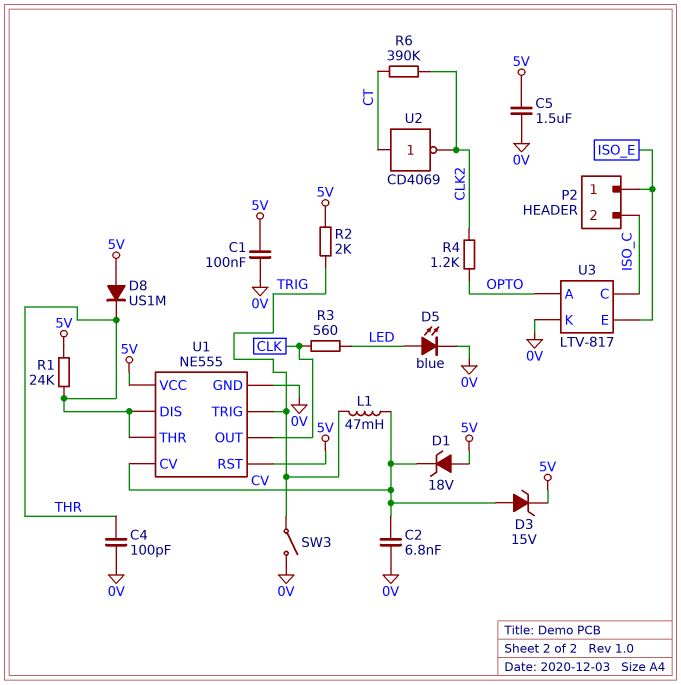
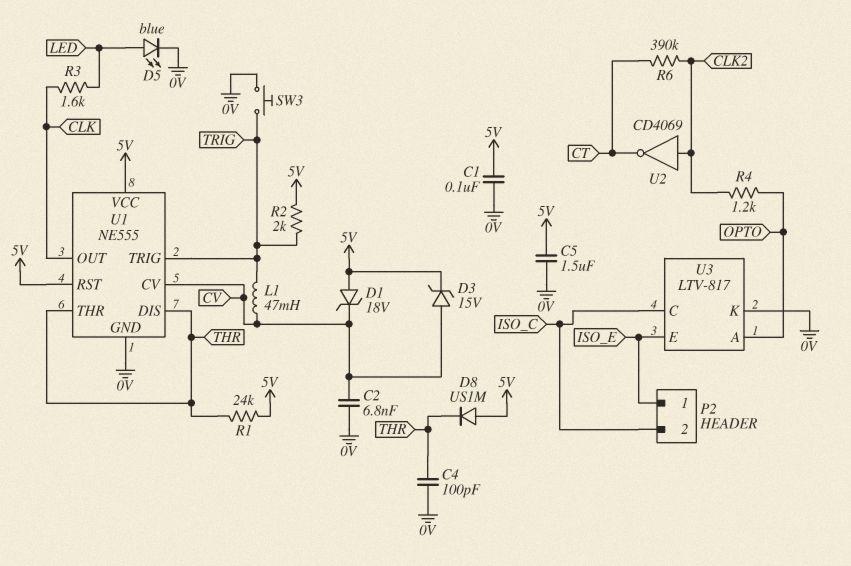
R3: 560 (CLK, LED) -> 1.6k (CLK, LED)
SW3: switch (0V, TRIG) -> button (0V, TRIG)
U2: NOT CD4069 (in CT, out CLK2) -> NOT CD4069 (in CLK2, out CT)

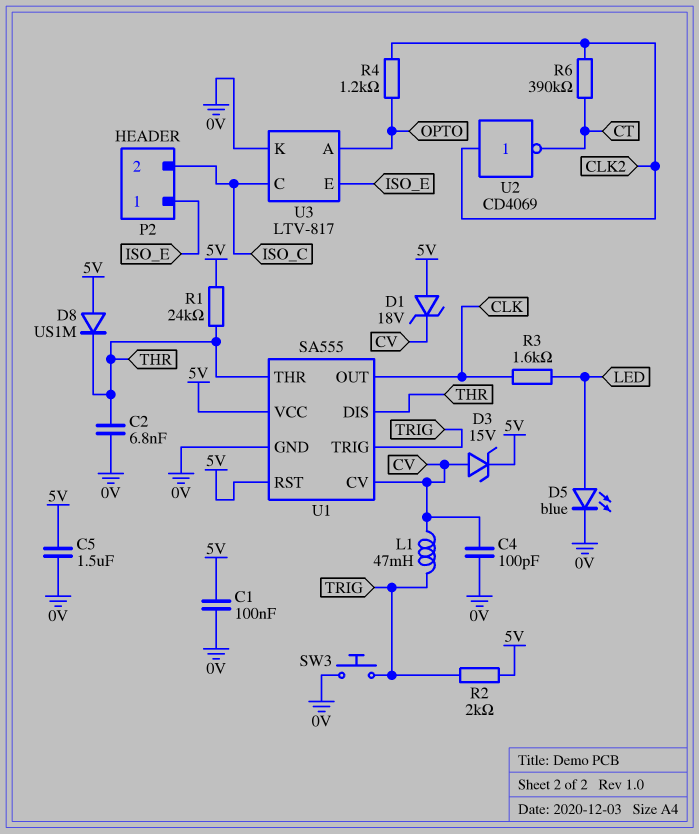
C2: 6.8nF (0V, CV) -> 6.8nF (0V, THR)
C4: 100pF (0V, THR) -> 100pF (0V, CV)
U1: NE555 -> SA555

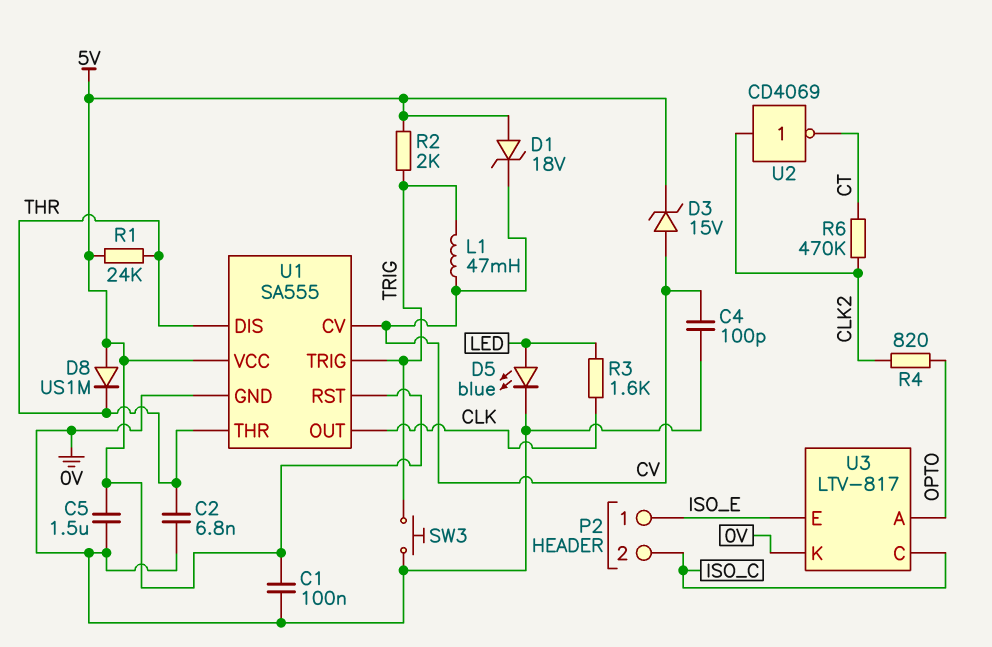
R4: 1.2k (CLK2, OPTO) -> 820 (CLK2, OPTO)
R6: 390k (CLK2, CT) -> 470k (CLK2, CT)

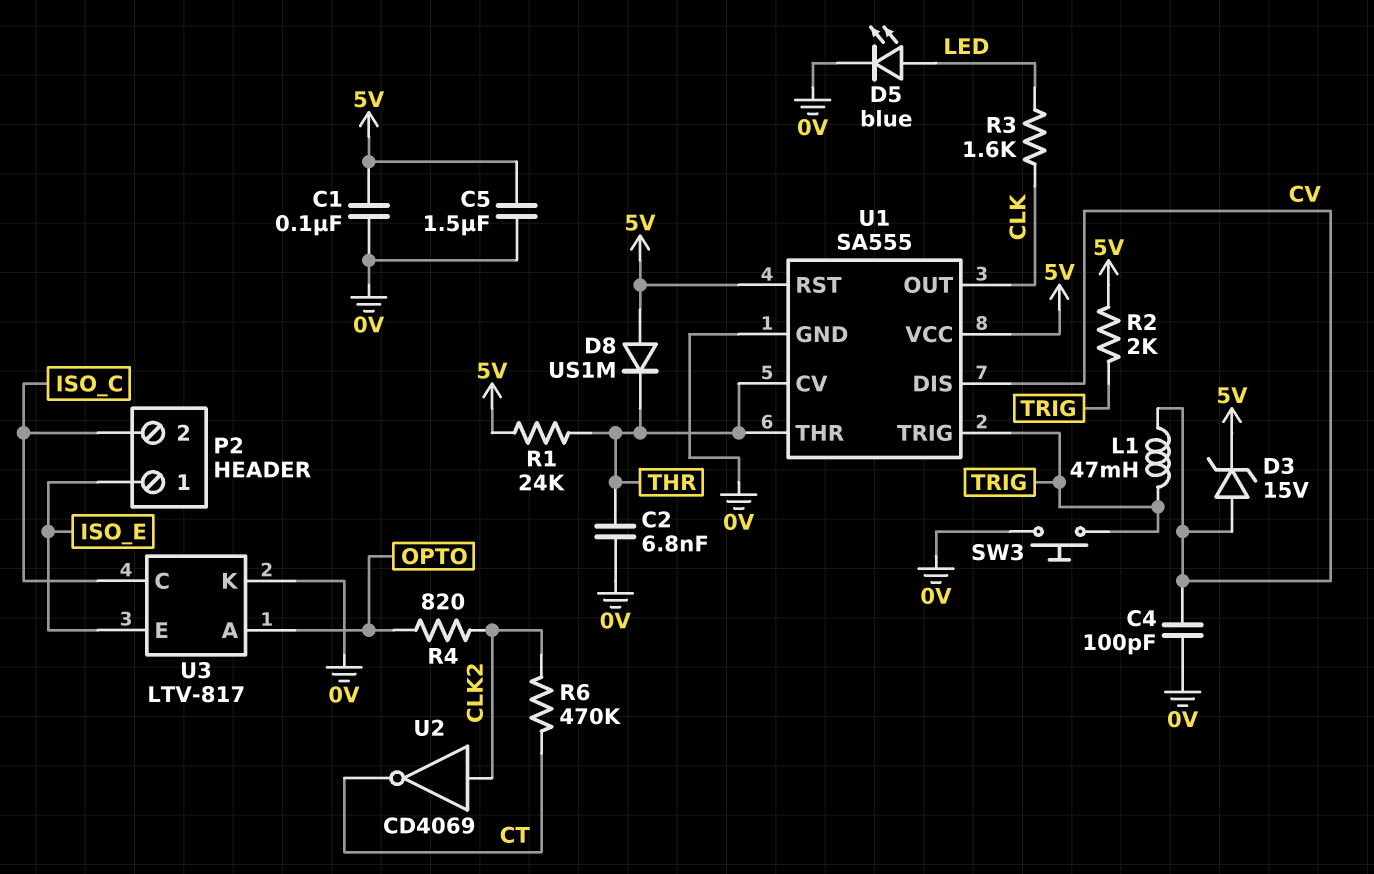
D1: zener 18V (A 5V, K CV) -> none
U1 pin CV: CV -> THR
U1 pin DIS: THR -> CV

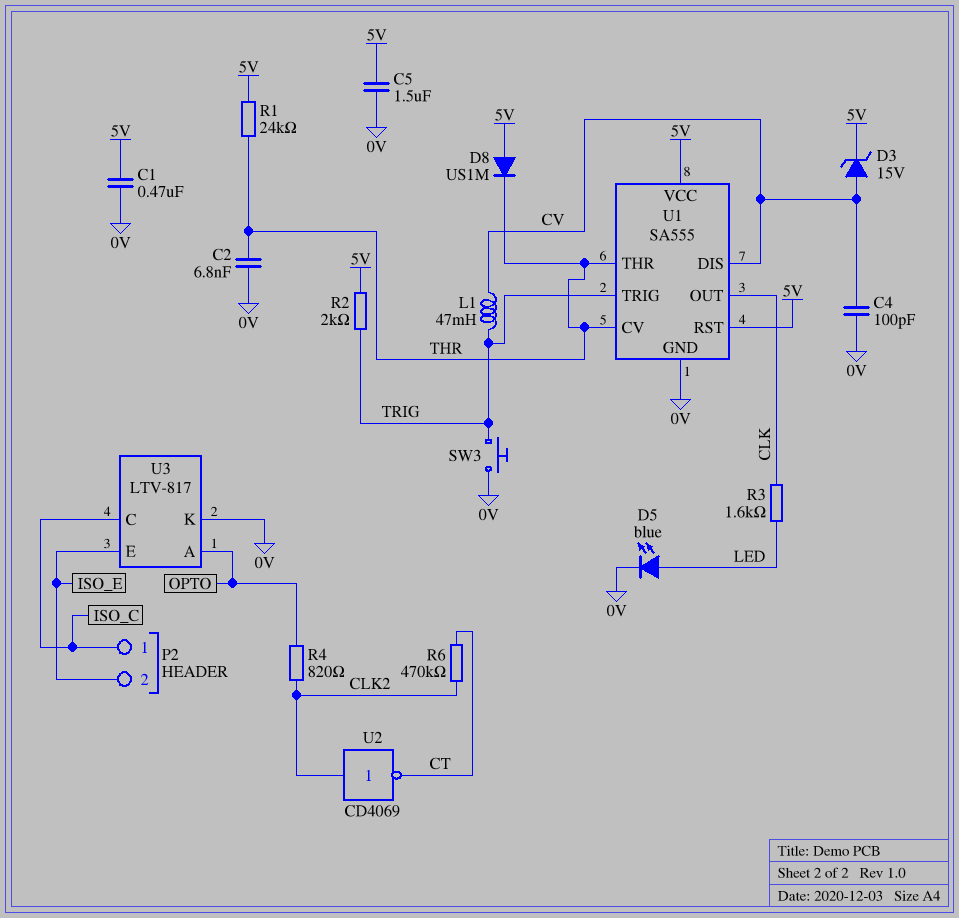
C1: 100nF (0V, 5V) -> 470nF (0V, 5V)
P2 pin 1: ISO_E -> ISO_C
P2 pin 2: ISO_C -> ISO_E

